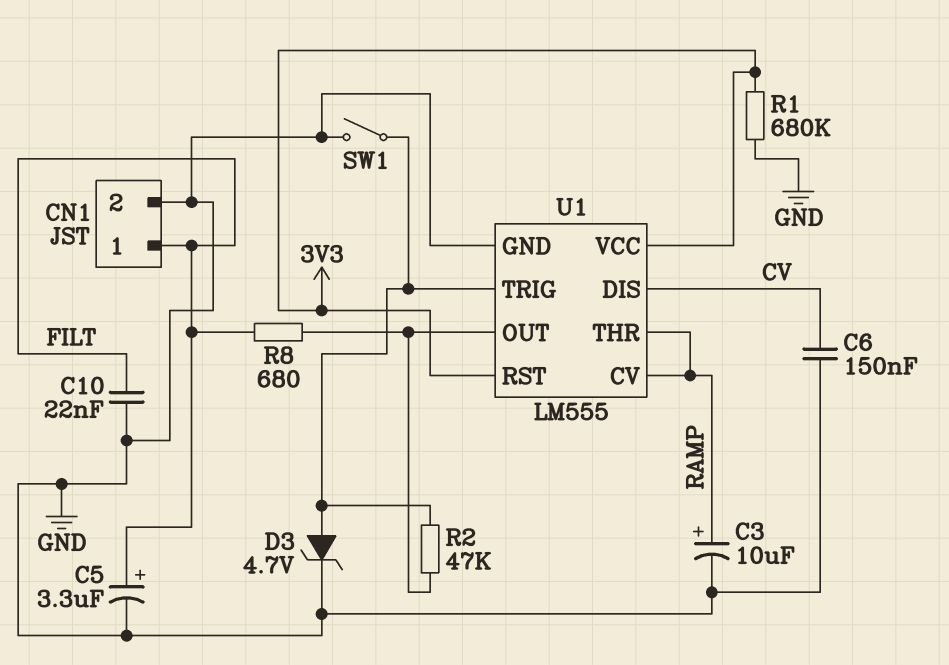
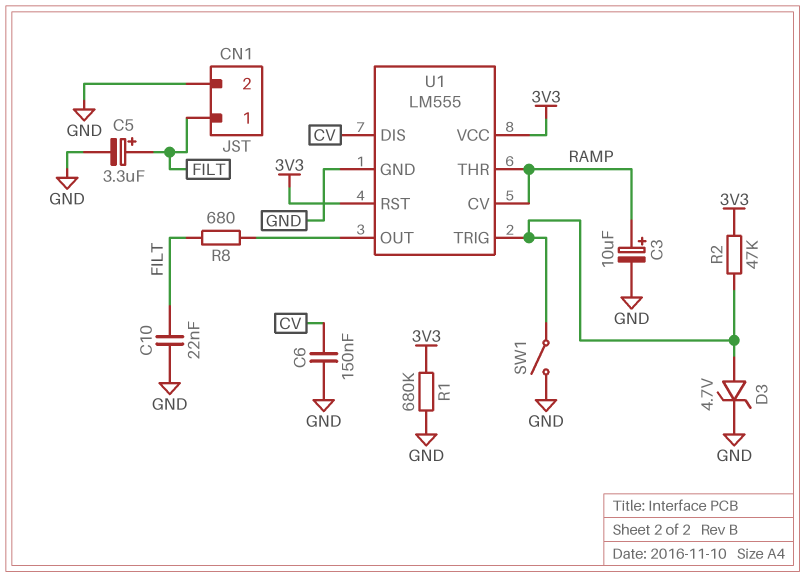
R2: 47k (U1/OUT, U1/TRIG) -> 47k (3V3, U1/TRIG)

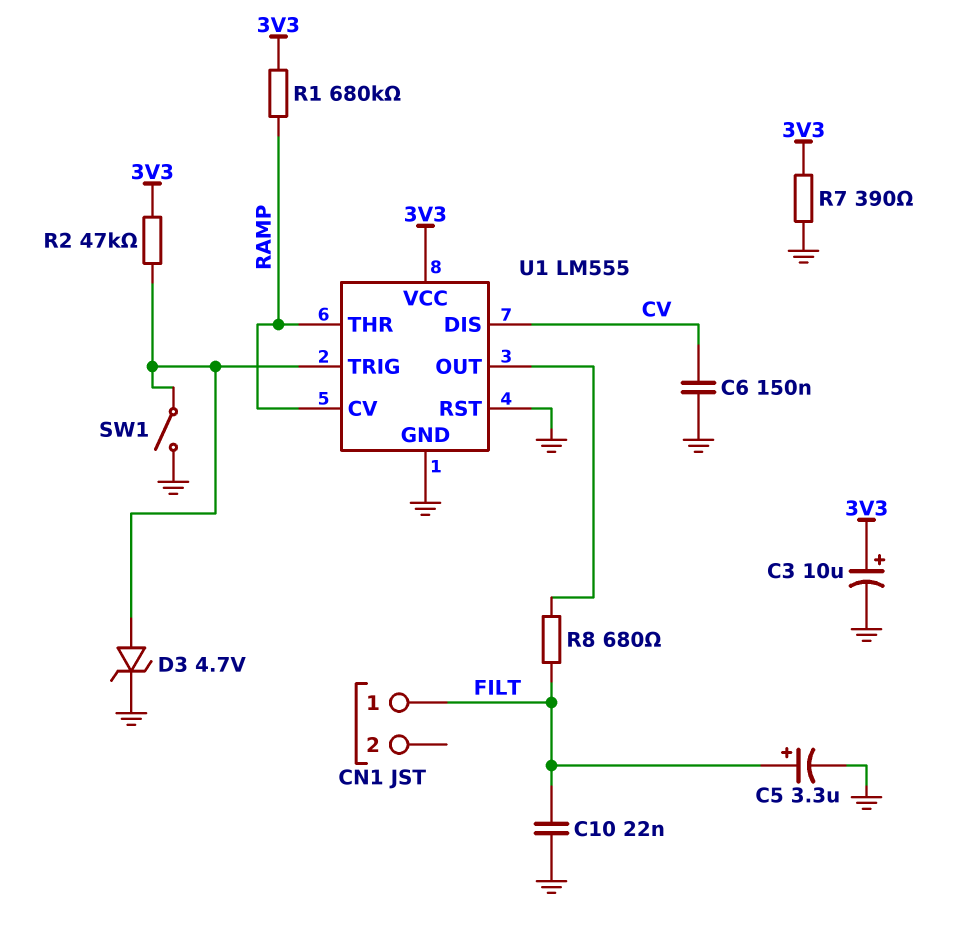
C3: 10uF (plus RAMP, minus GND) -> 10uF (plus 3V3, minus GND)
CN1 pin 2: GND -> none
R1: 680k (3V3, GND) -> 680k (3V3, RAMP)
R7: none -> 390 (3V3, GND)
U1 pin RST: 3V3 -> GND

